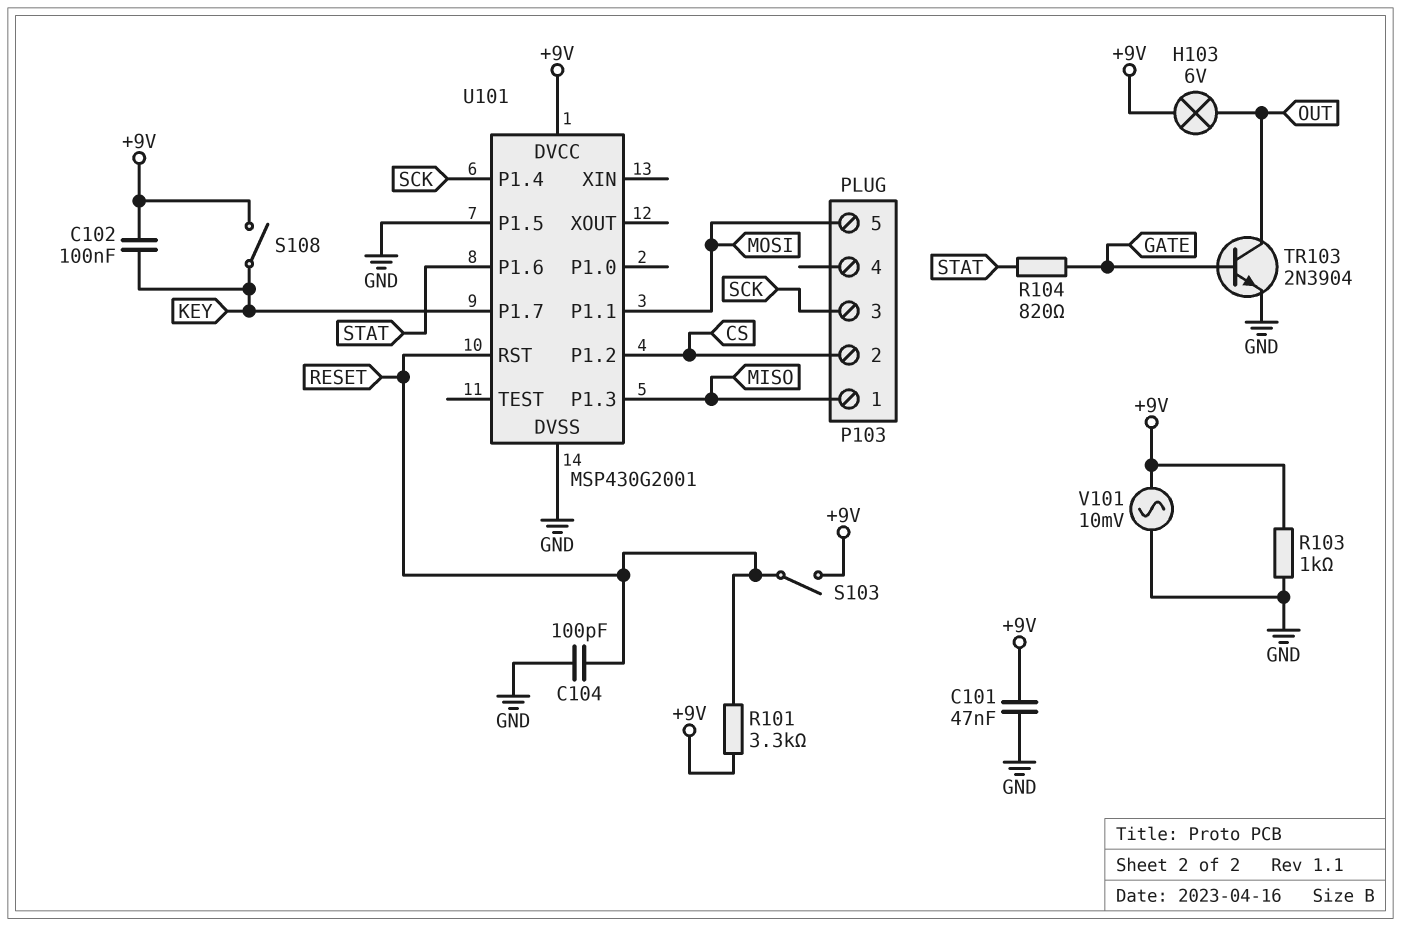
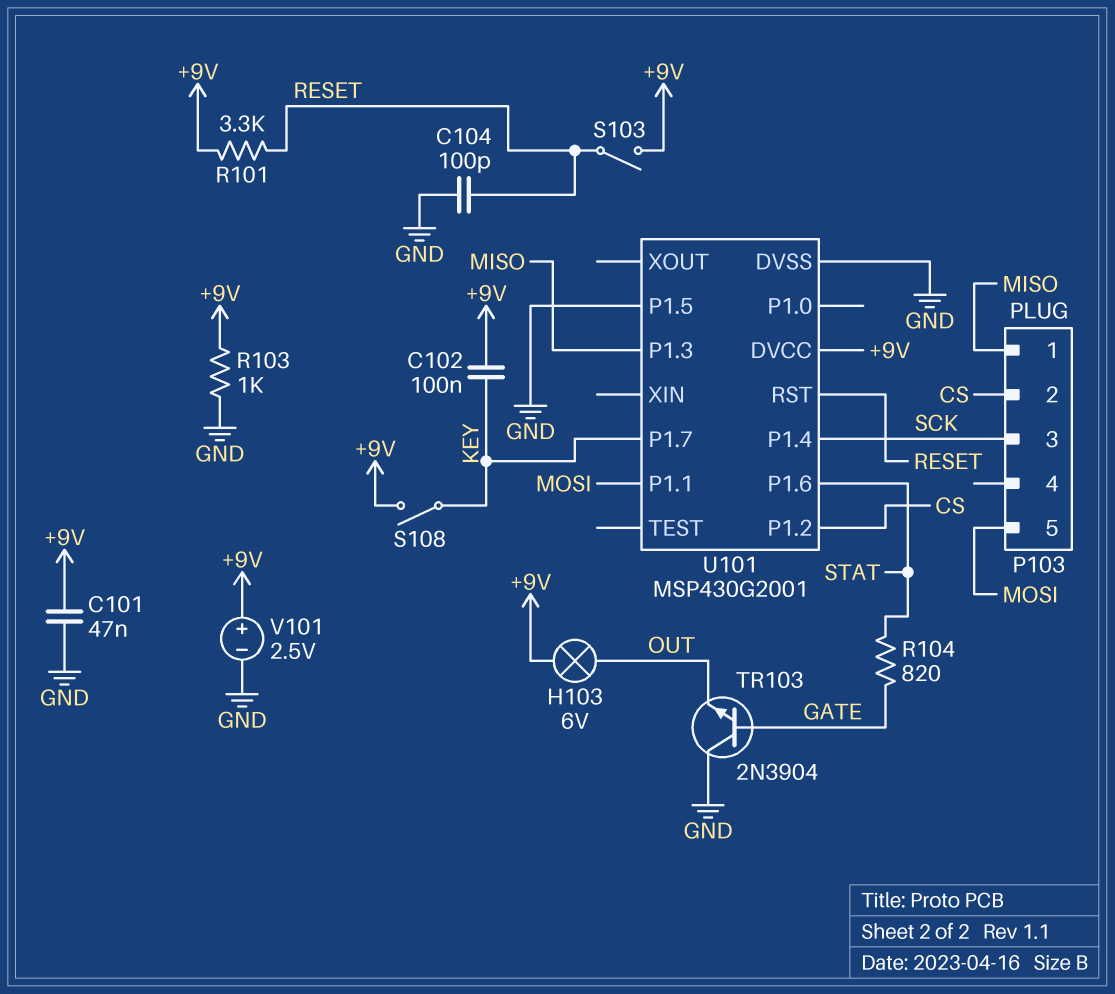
TR103: NPN 2N3904 (B GATE, C OUT, E GND) -> NPN 2N3904 (B GATE, C GND, E OUT)
V101: AC 10mV (+9V, GND) -> 2.5V (plus +9V, minus GND)

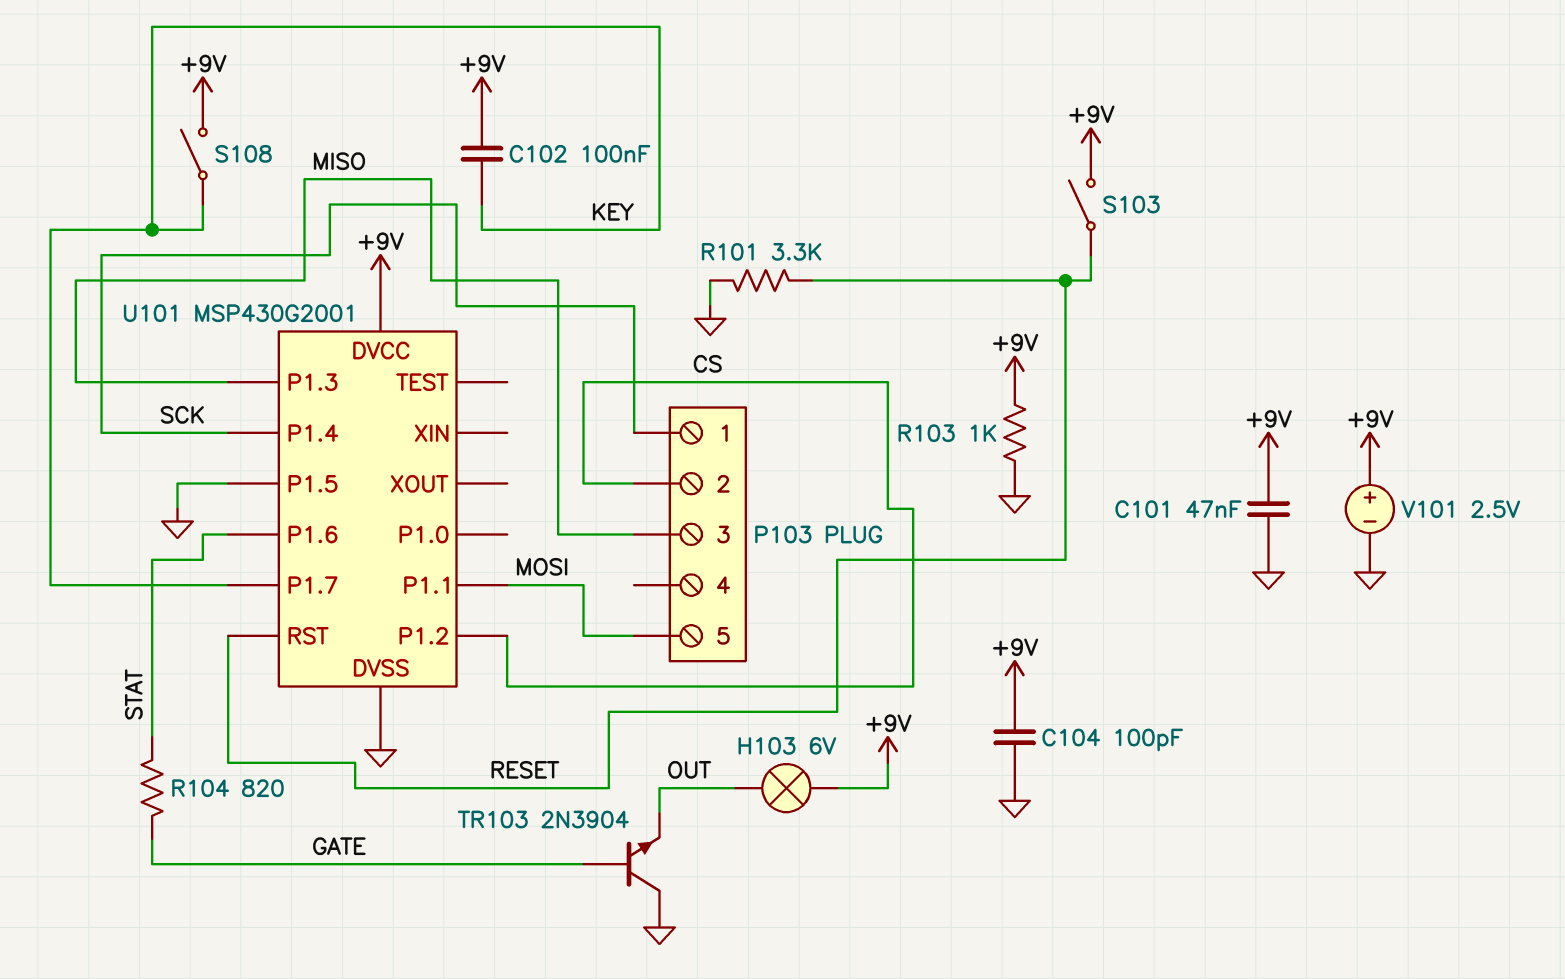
C104: 100pF (GND, RESET) -> 100pF (+9V, GND)
P103 pin 1: MISO -> SCK
P103 pin 3: SCK -> MISO
R101: 3.3k (+9V, RESET) -> 3.3k (GND, RESET)

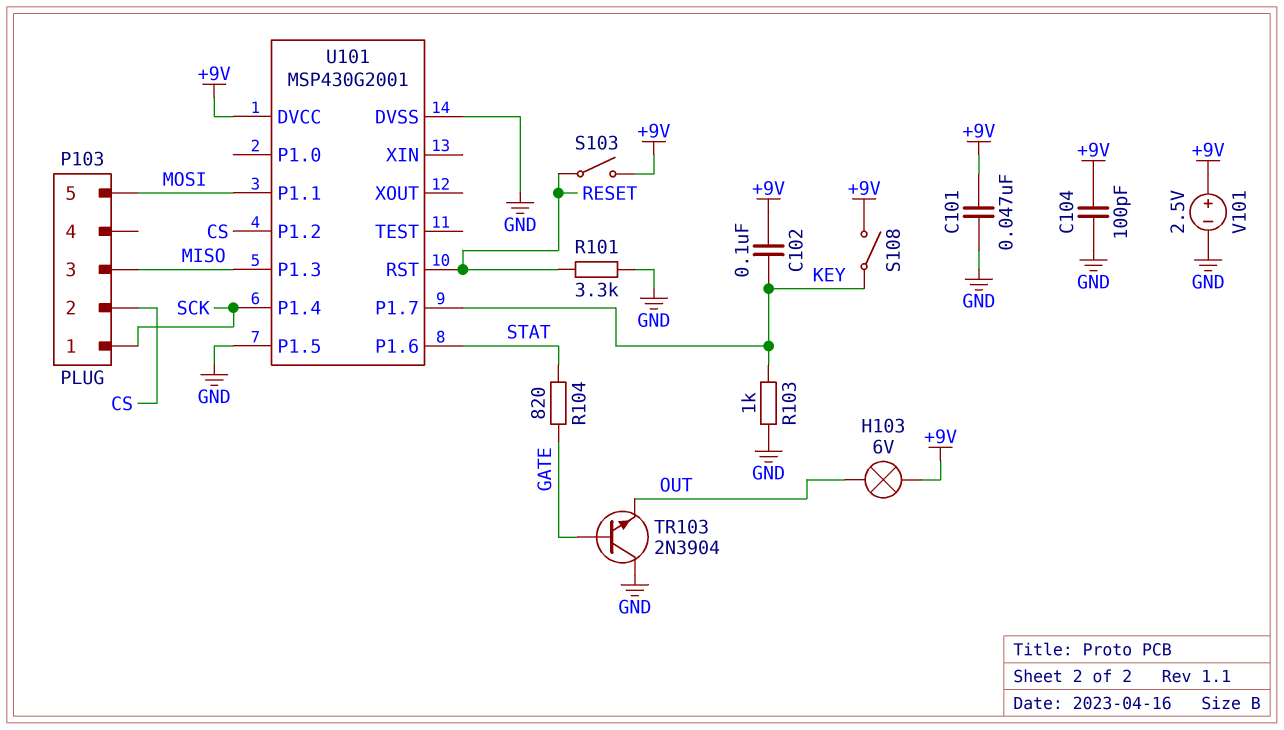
R103: 1k (+9V, GND) -> 1k (GND, KEY)

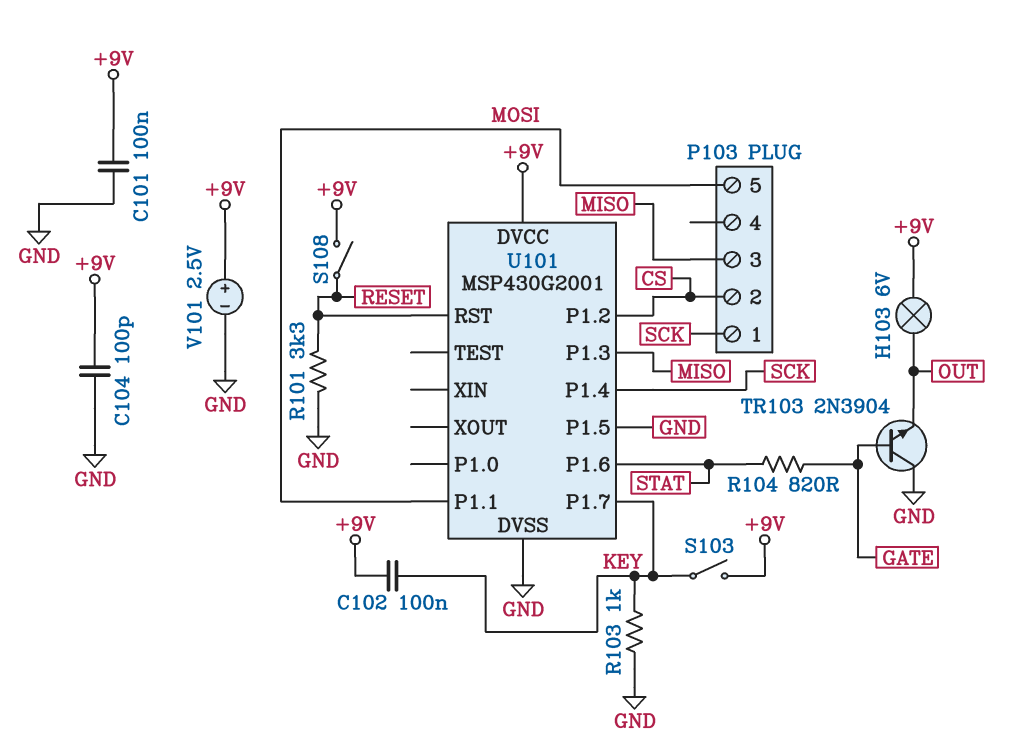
C101: 47nF (+9V, GND) -> 100nF (+9V, GND)
S103: switch (+9V, RESET) -> switch (+9V, KEY)
S108: switch (+9V, KEY) -> switch (+9V, RESET)

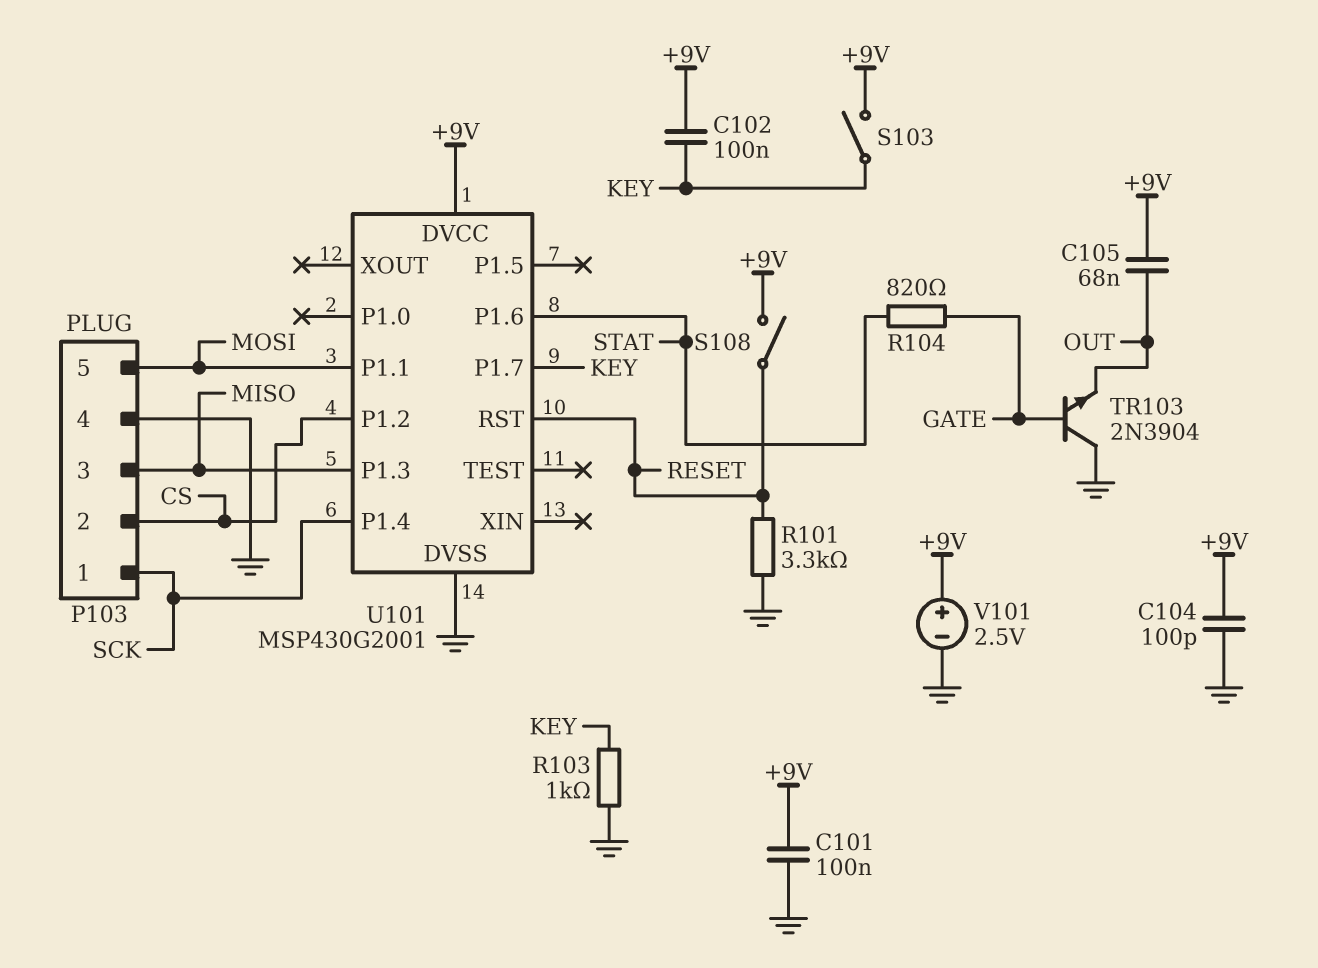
C105: none -> 68nF (+9V, OUT)
H103: lamp 6V (+9V, OUT) -> none
P103 pin 4: none -> GND
U101 pin P1.5: GND -> none

